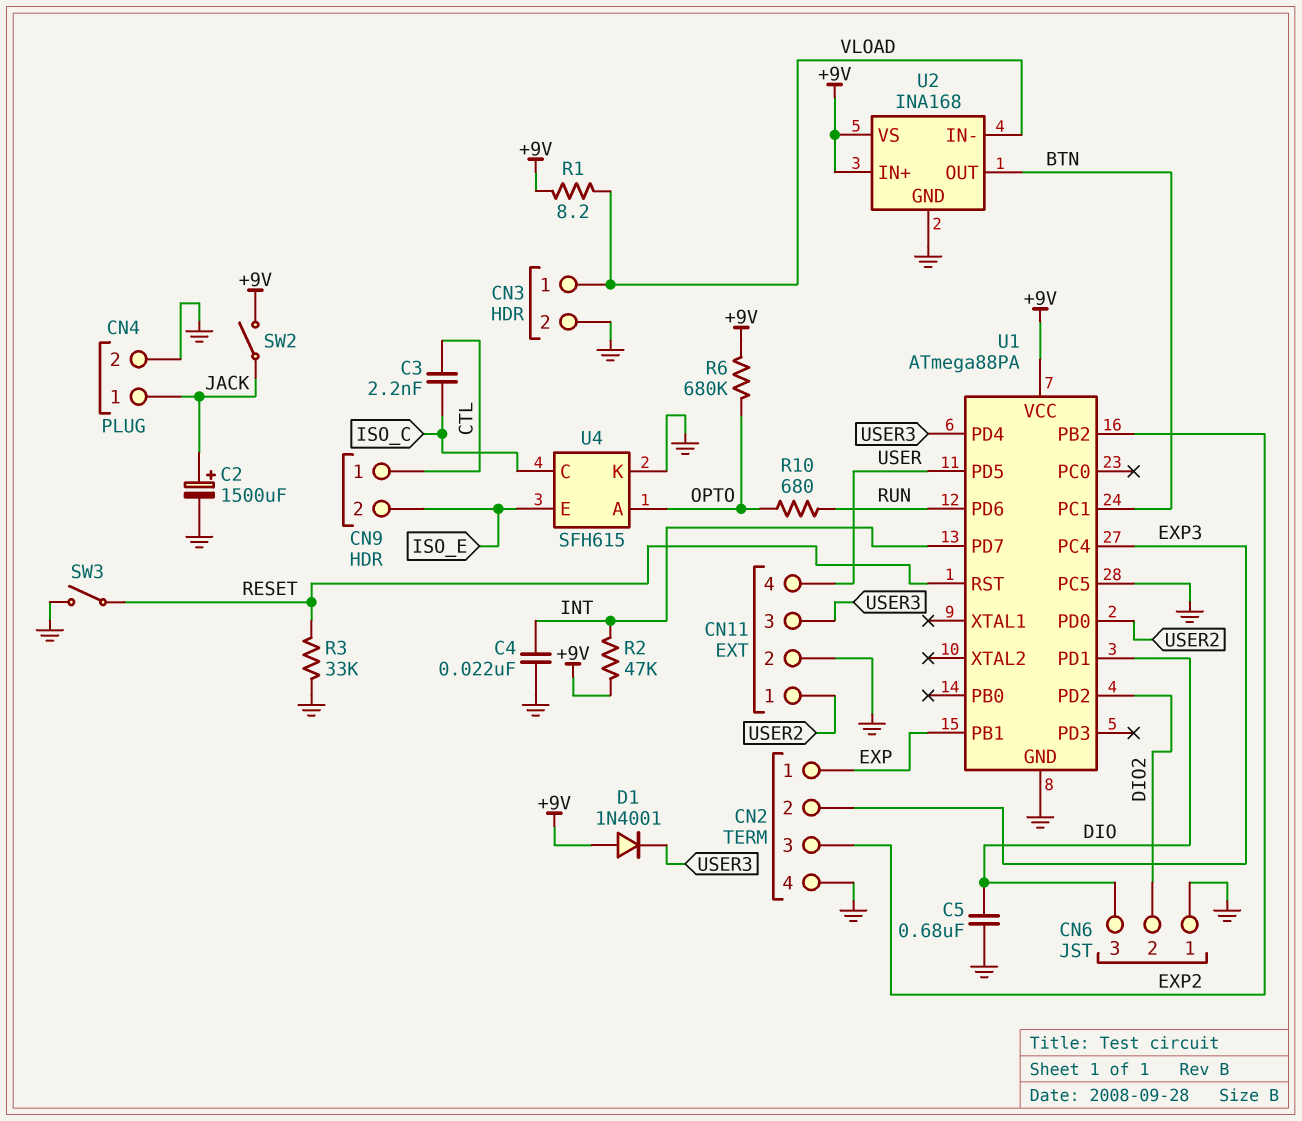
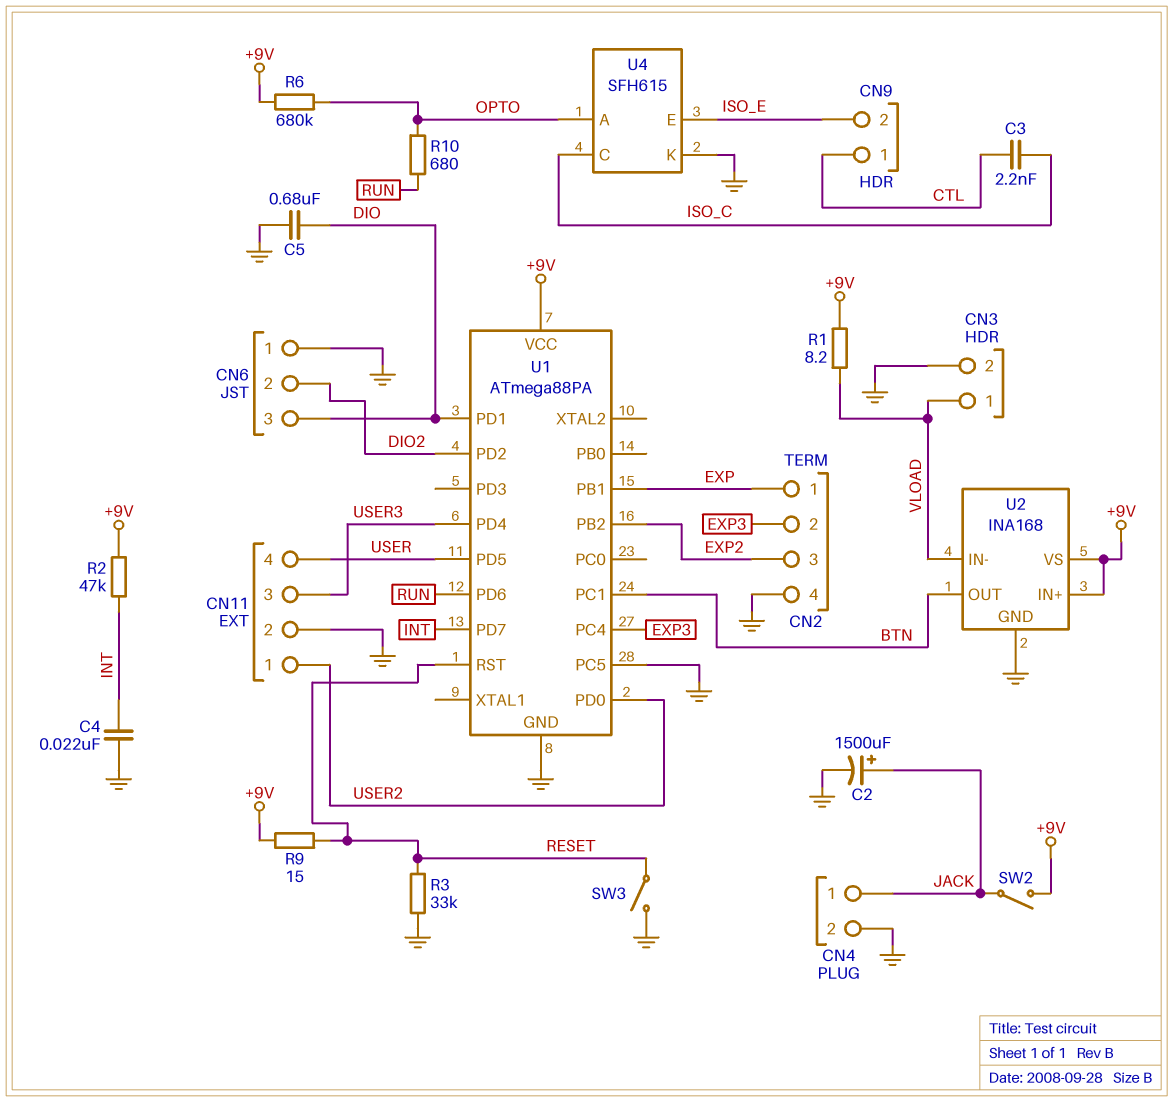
D1: diode 1N4001 (A +9V, K USER3) -> none
R9: none -> 15 (+9V, RESET)

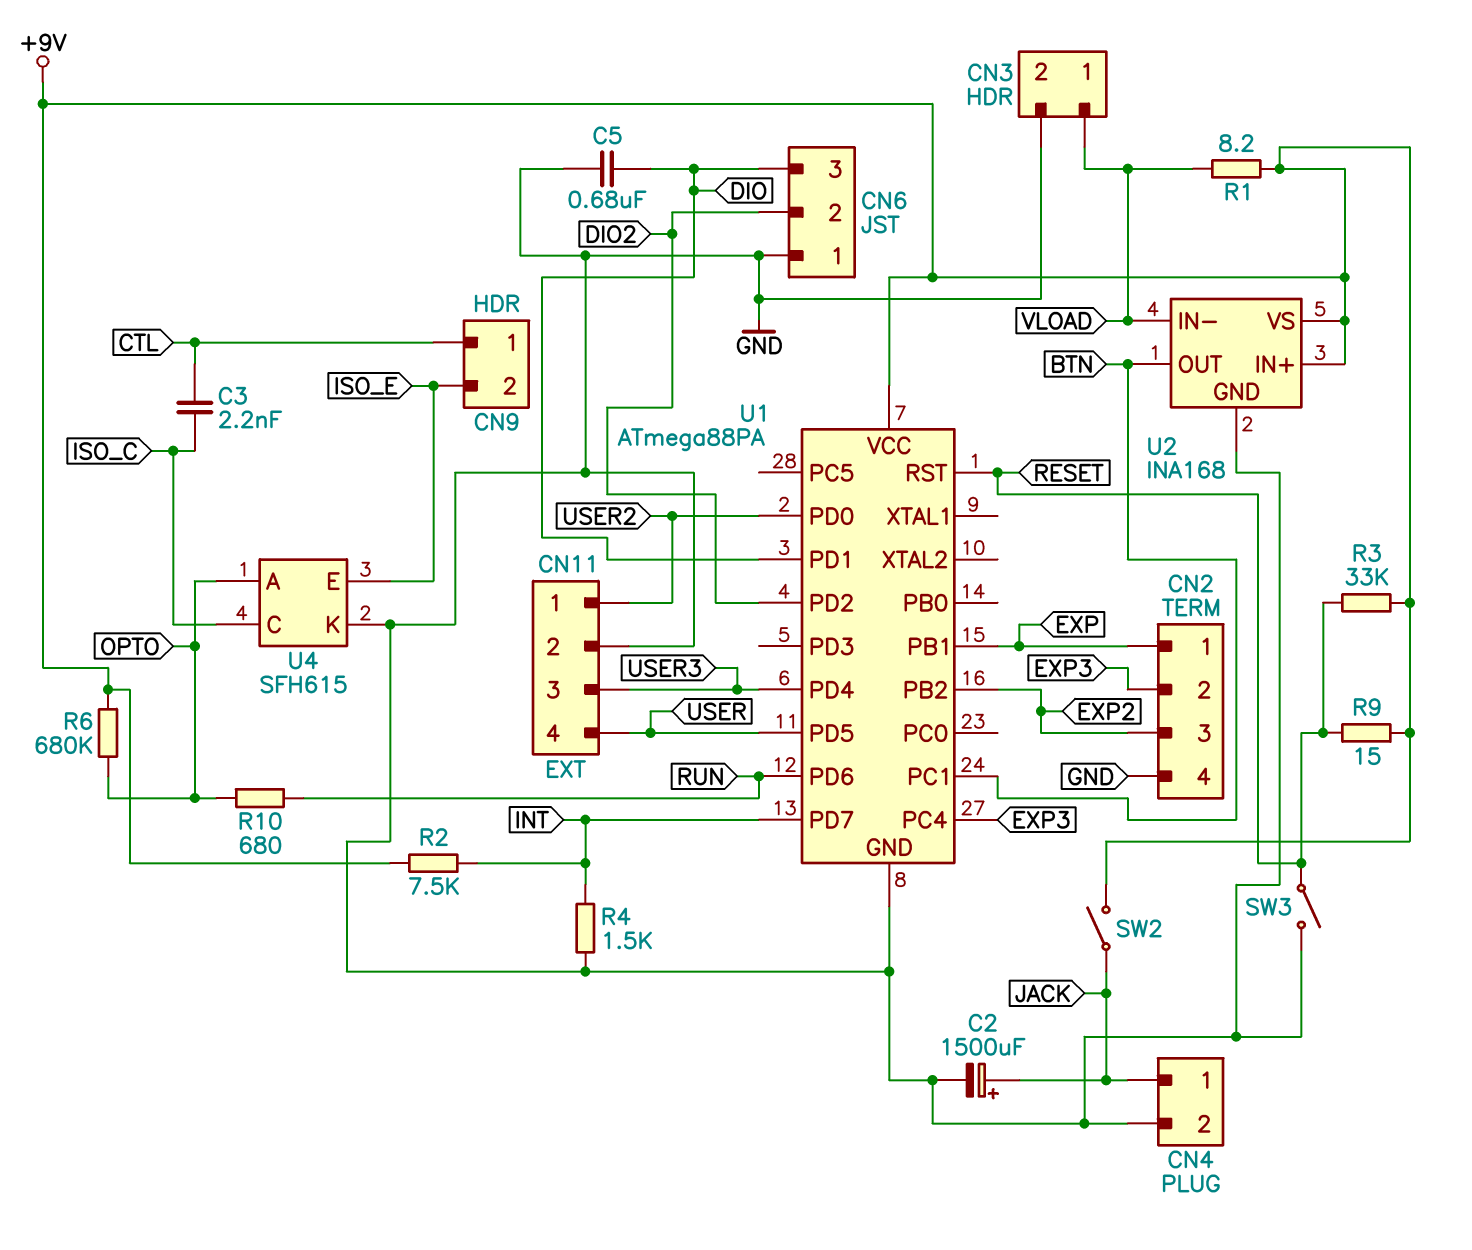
C4: 22nF (GND, INT) -> none
R2: 47k (+9V, INT) -> 7.5k (+9V, INT)
R3: 33k (GND, RESET) -> 33k (+9V, RESET)
R4: none -> 1.5k (GND, INT)
U1 pin PC5: GND -> none

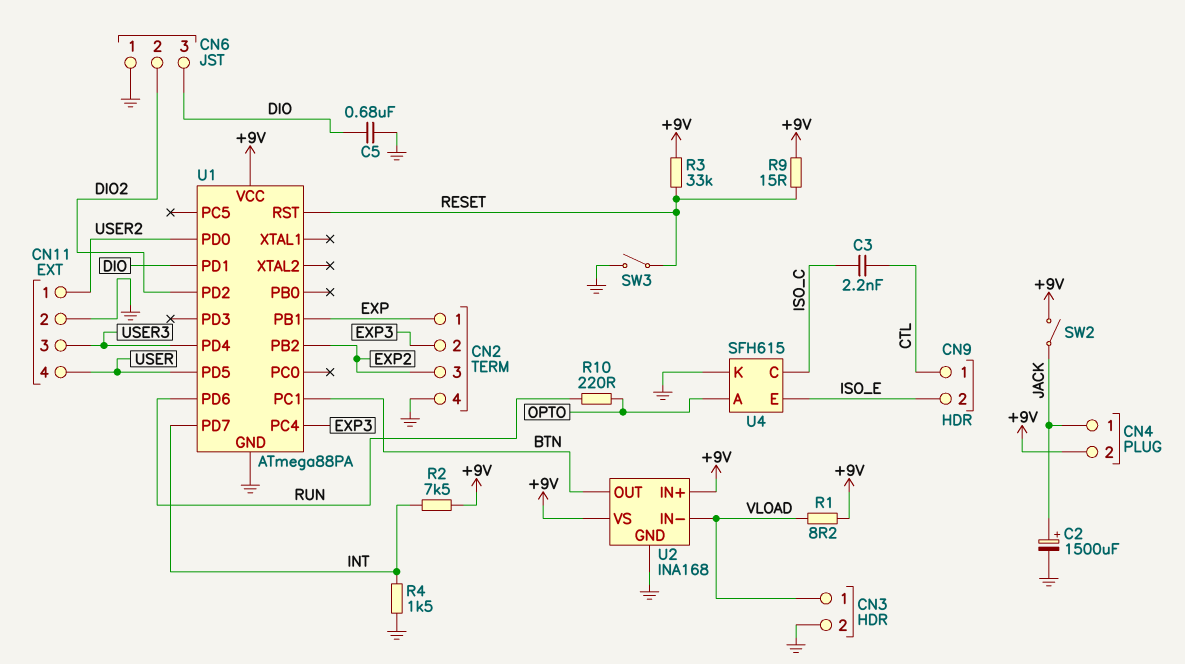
CN4 pin 2: GND -> +9V
R6: 680k (+9V, OPTO) -> none
R10: 680 (OPTO, RUN) -> 220 (OPTO, RUN)

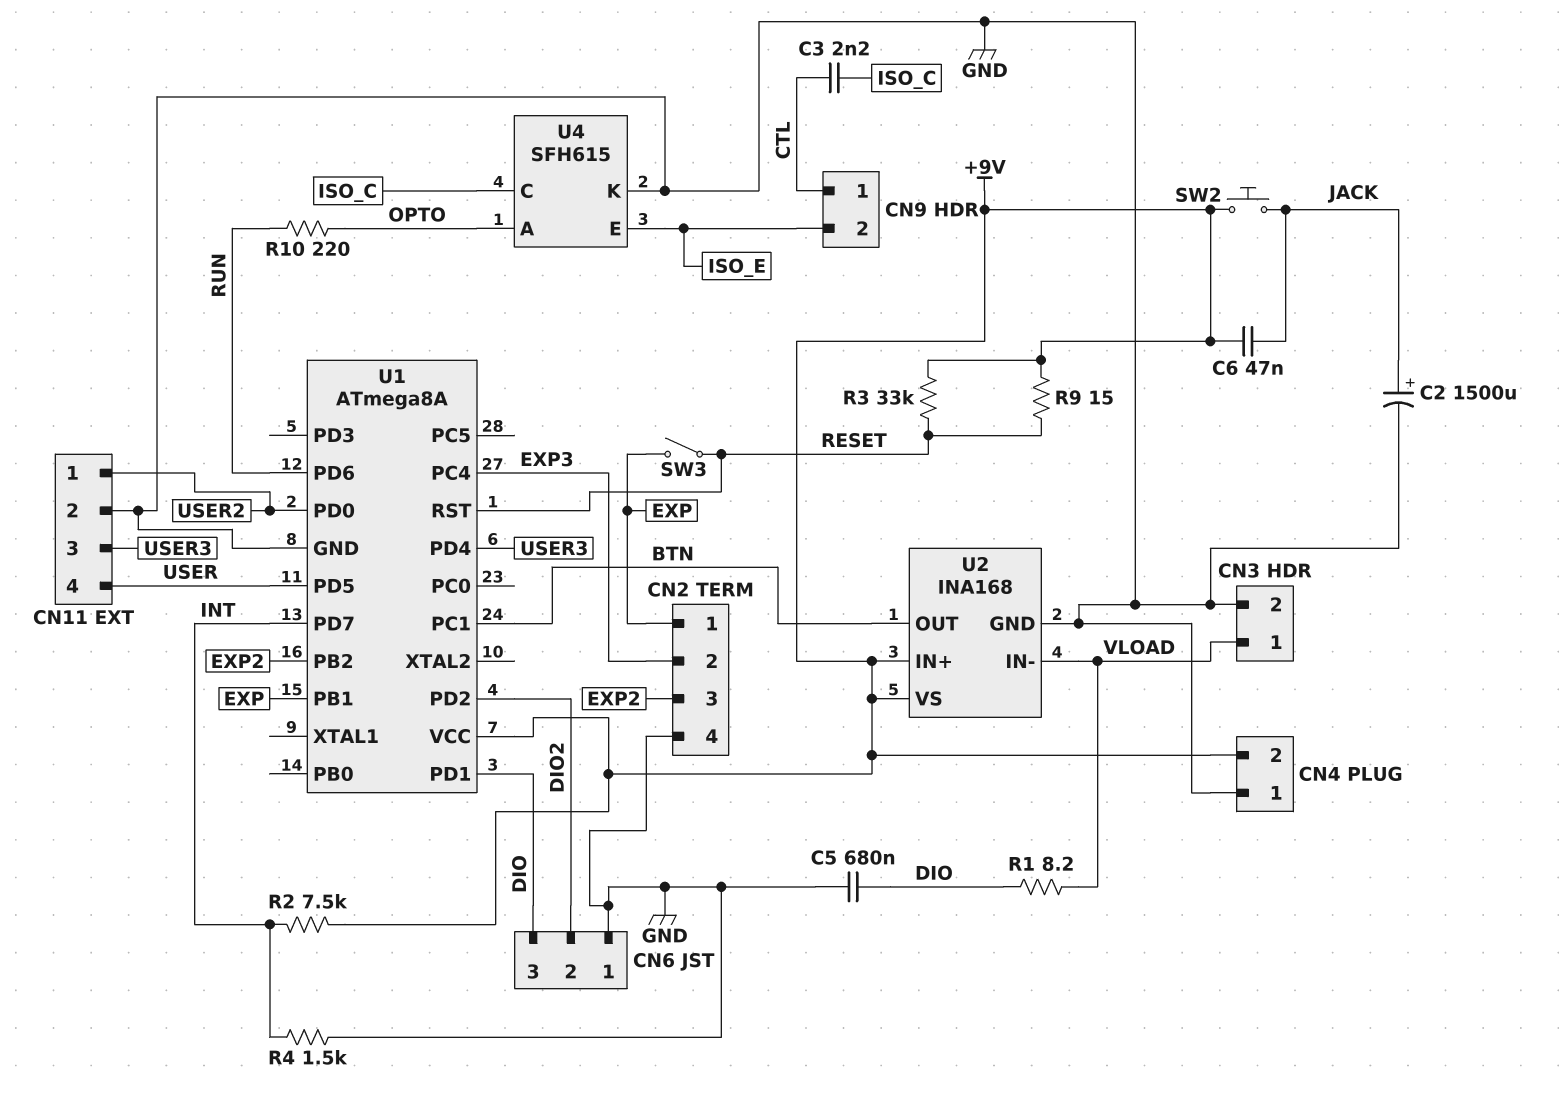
C6: none -> 47nF (+9V, JACK)
CN4 pin 1: JACK -> GND
R1: 8.2 (+9V, VLOAD) -> 8.2 (DIO, VLOAD)
SW2: switch (+9V, JACK) -> button (+9V, JACK)
SW3: switch (GND, RESET) -> switch (EXP, RESET)
U1: ATmega88PA -> ATmega8A

